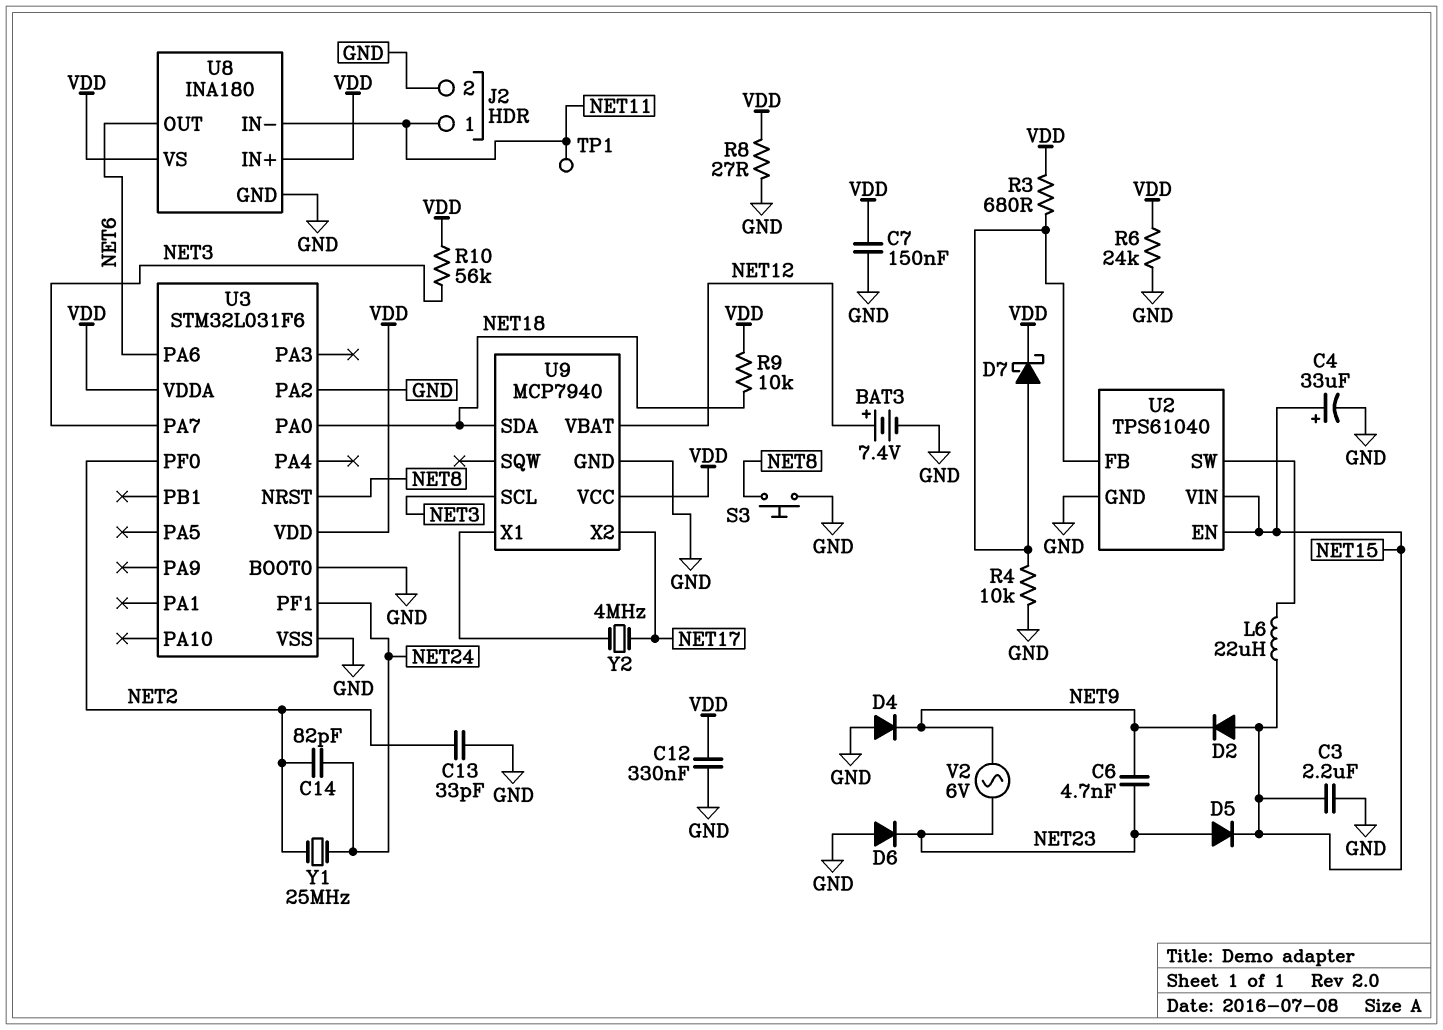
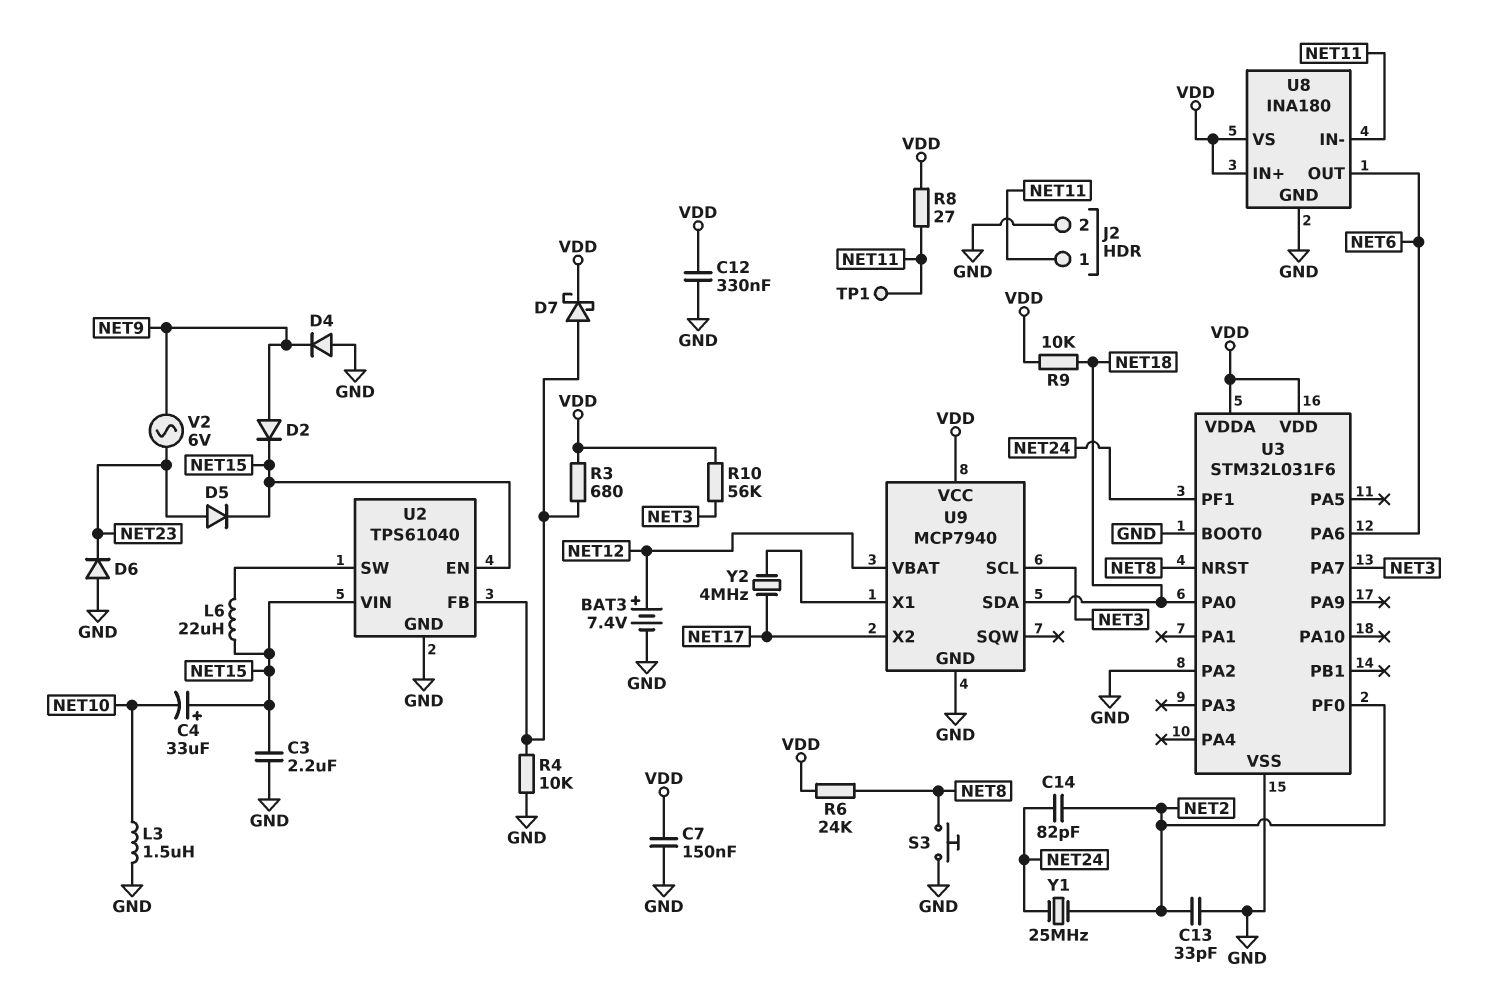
C4: 33uF (plus NET15, minus GND) -> 33uF (plus NET15, minus NET10)
C6: 4.7nF (NET9, NET23) -> none
D2: diode (A NET15, K NET9) -> diode (A NET9, K NET15)
L3: none -> 1.5uH (GND, NET10)
R6: 24k (GND, VDD) -> 24k (NET8, VDD)
R8: 27 (GND, VDD) -> 27 (NET11, VDD)

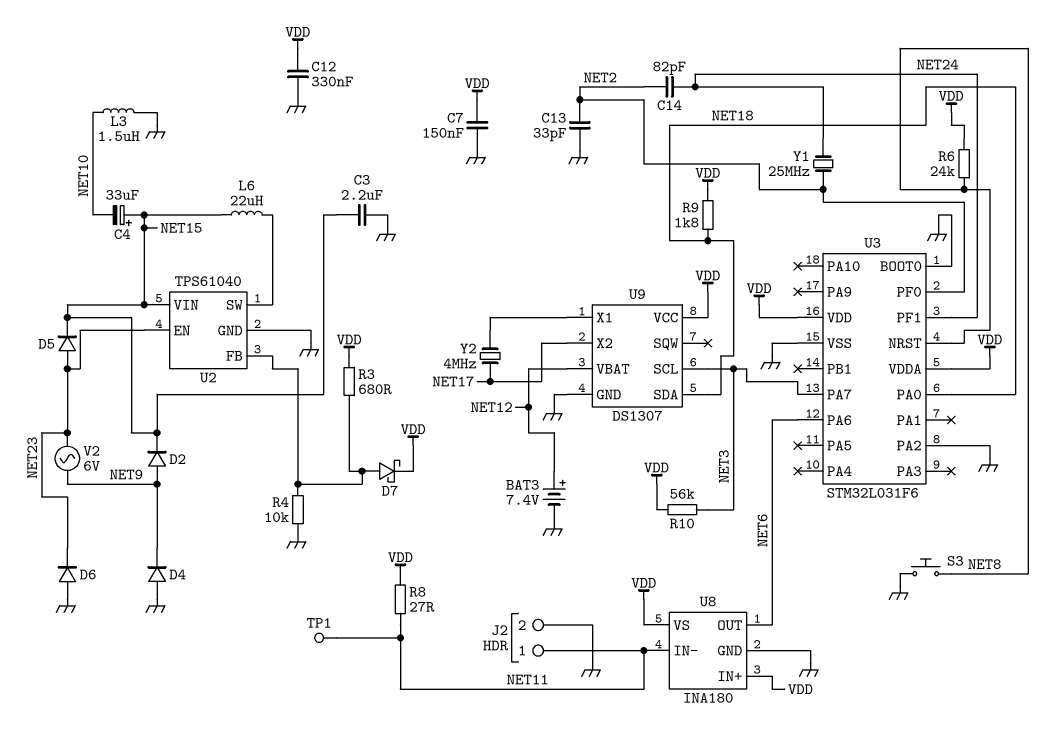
R9: 10k (NET18, VDD) -> 1.8k (NET18, VDD)
U2 pin EN: NET15 -> NET23
U9: MCP7940 -> DS1307

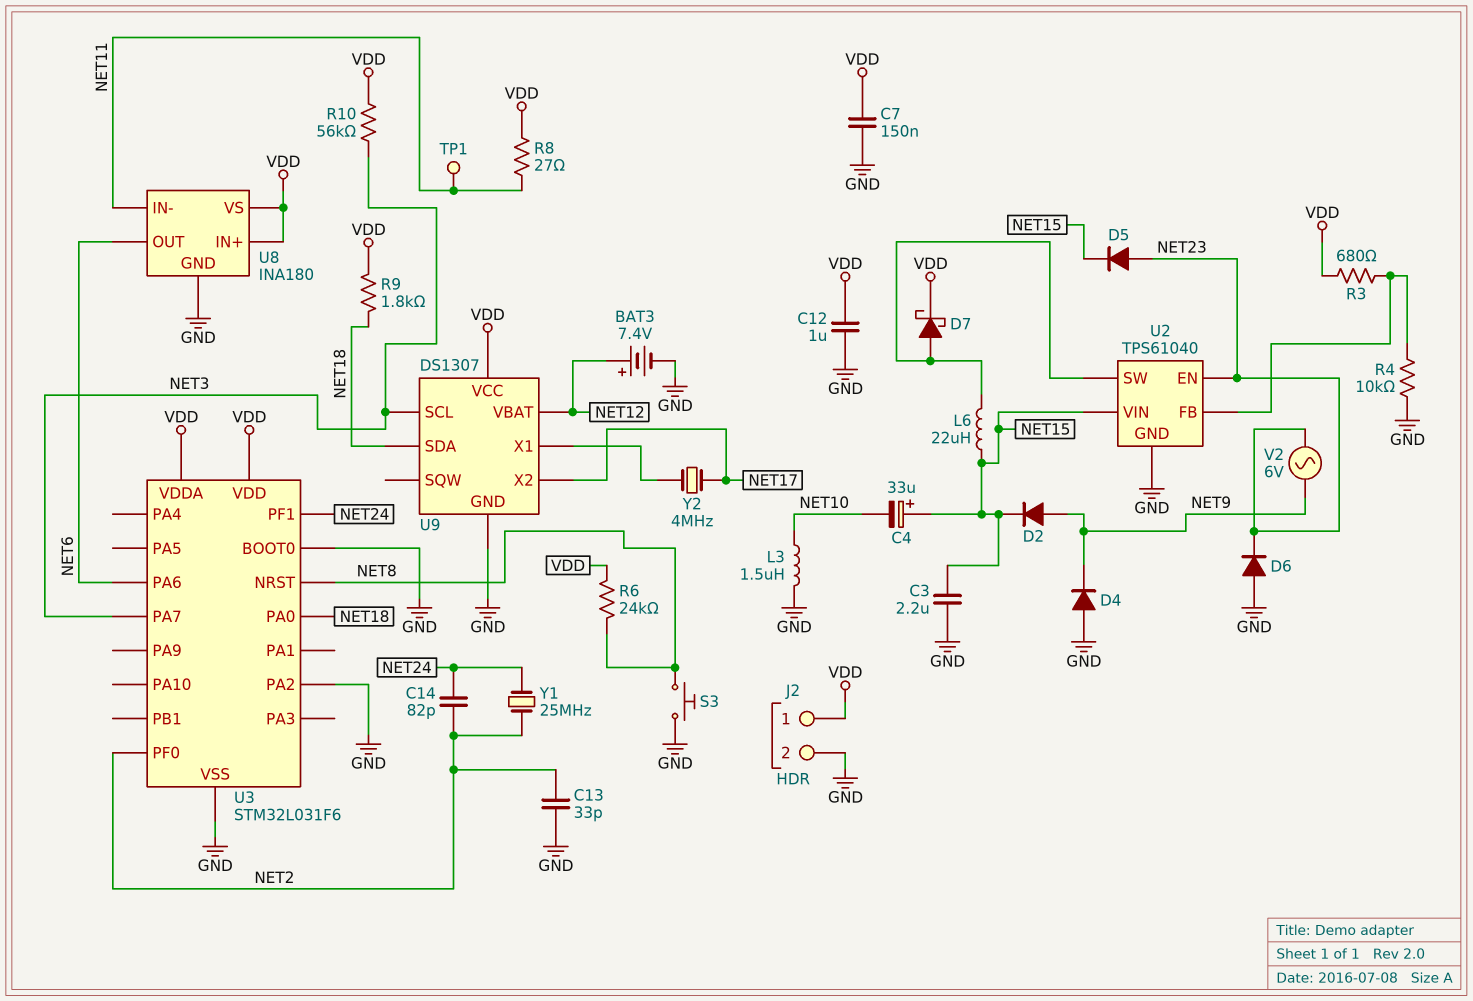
C12: 330nF (GND, VDD) -> 1uF (GND, VDD)
D7: schottky (A U2/FB, K VDD) -> schottky (A U2/SW, K VDD)
J2 pin 1: NET11 -> VDD

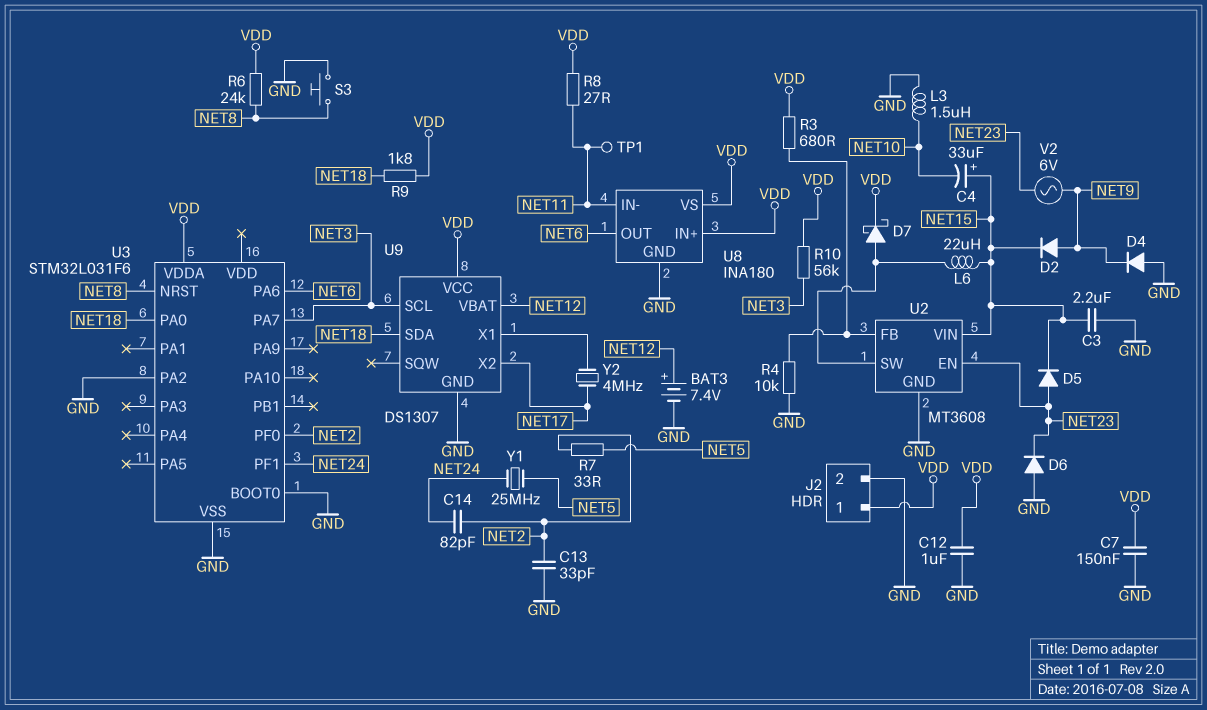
R7: none -> 33 (NET2, NET5)
U2: TPS61040 -> MT3608
U3 pin VDD: VDD -> none
Y1: 25MHz (NET2, NET24) -> 25MHz (NET5, NET24)

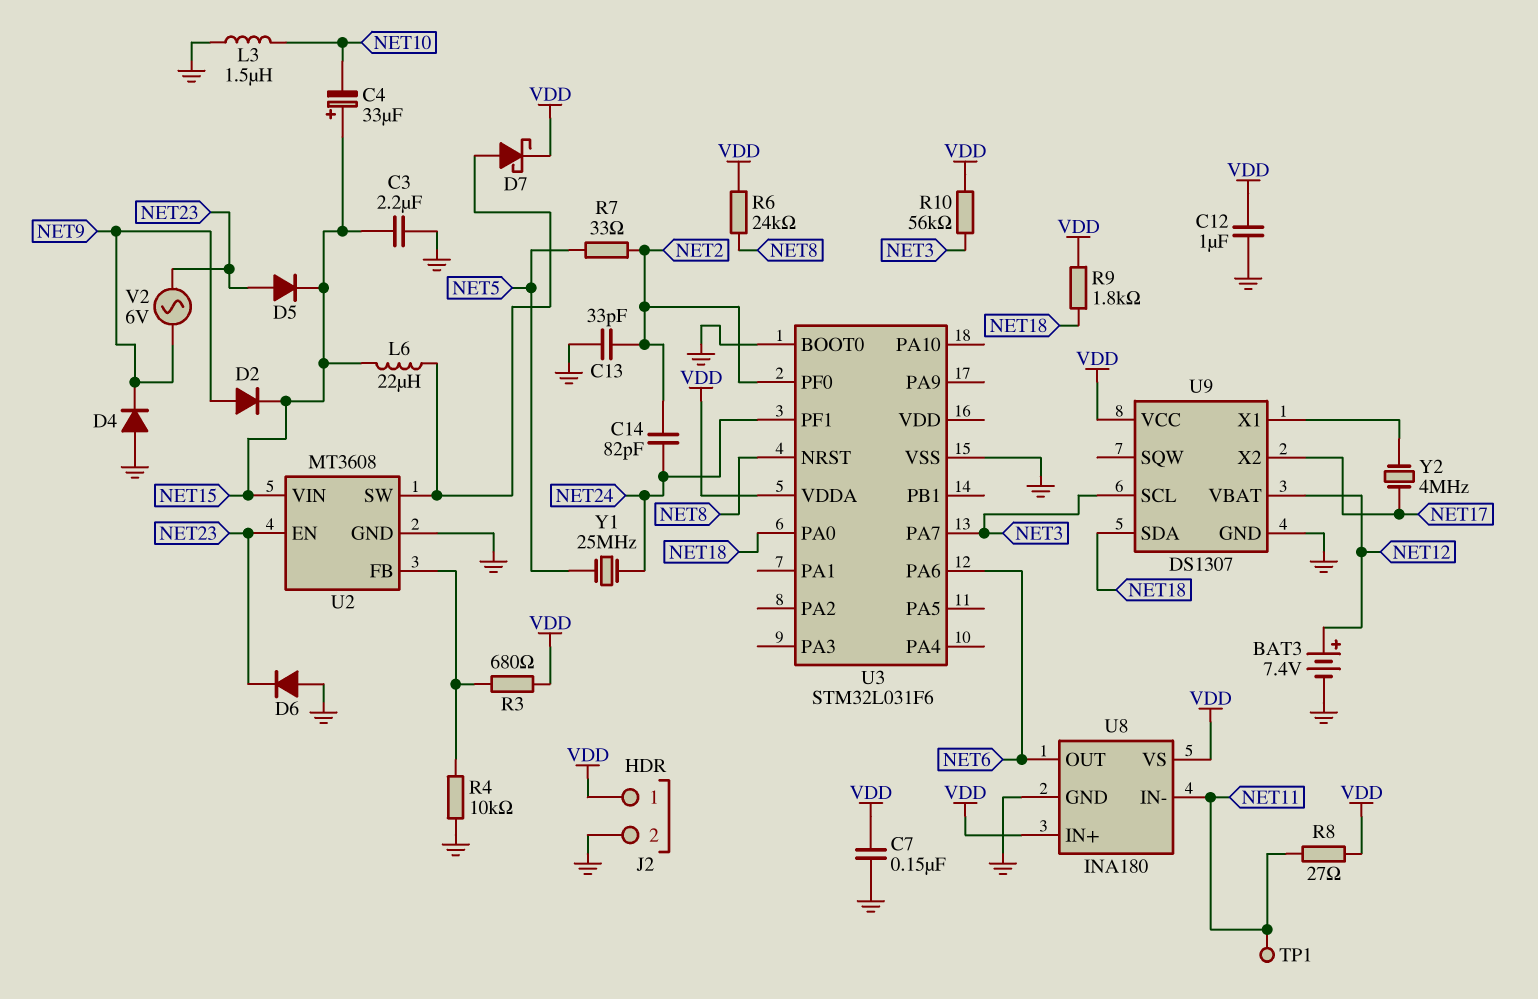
S3: button (GND, NET8) -> none
U3 pin PA2: GND -> none

